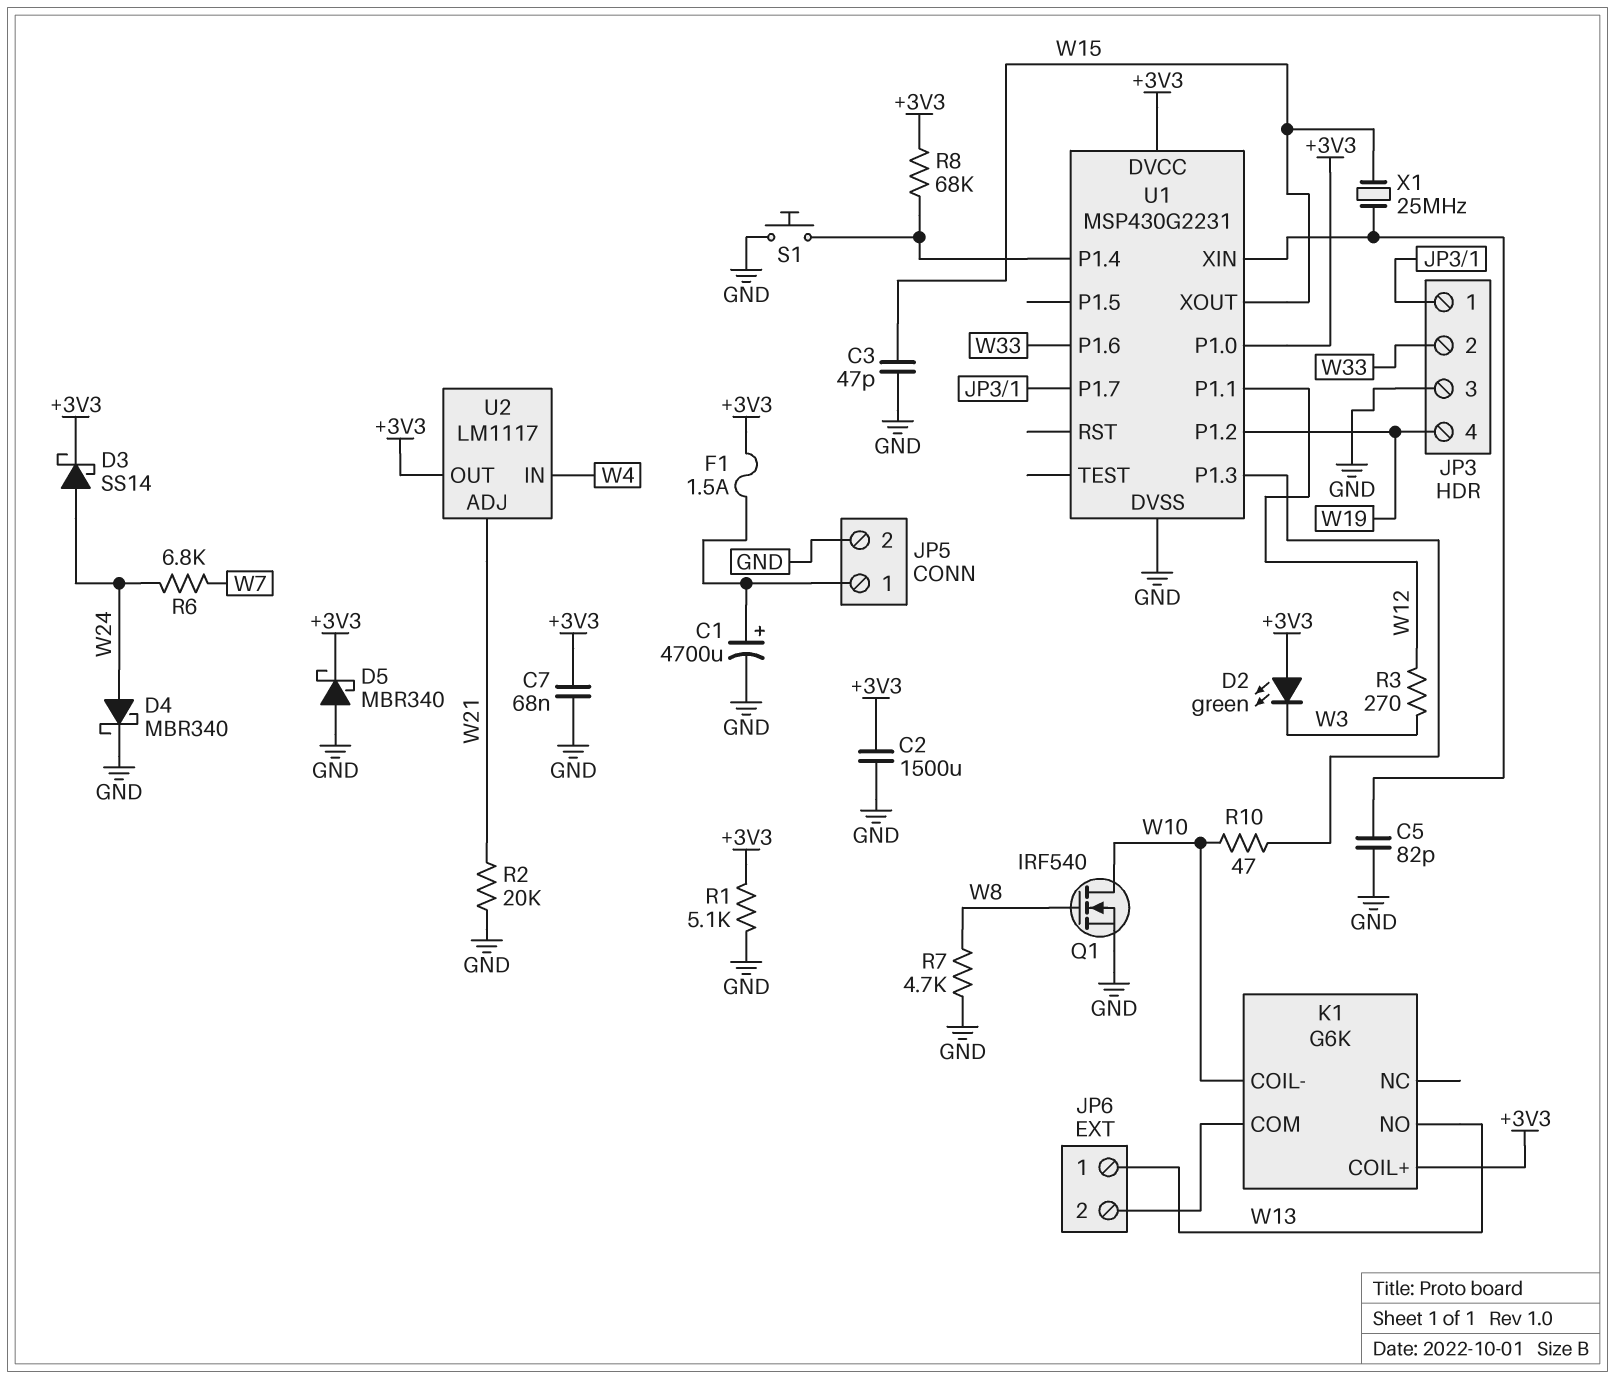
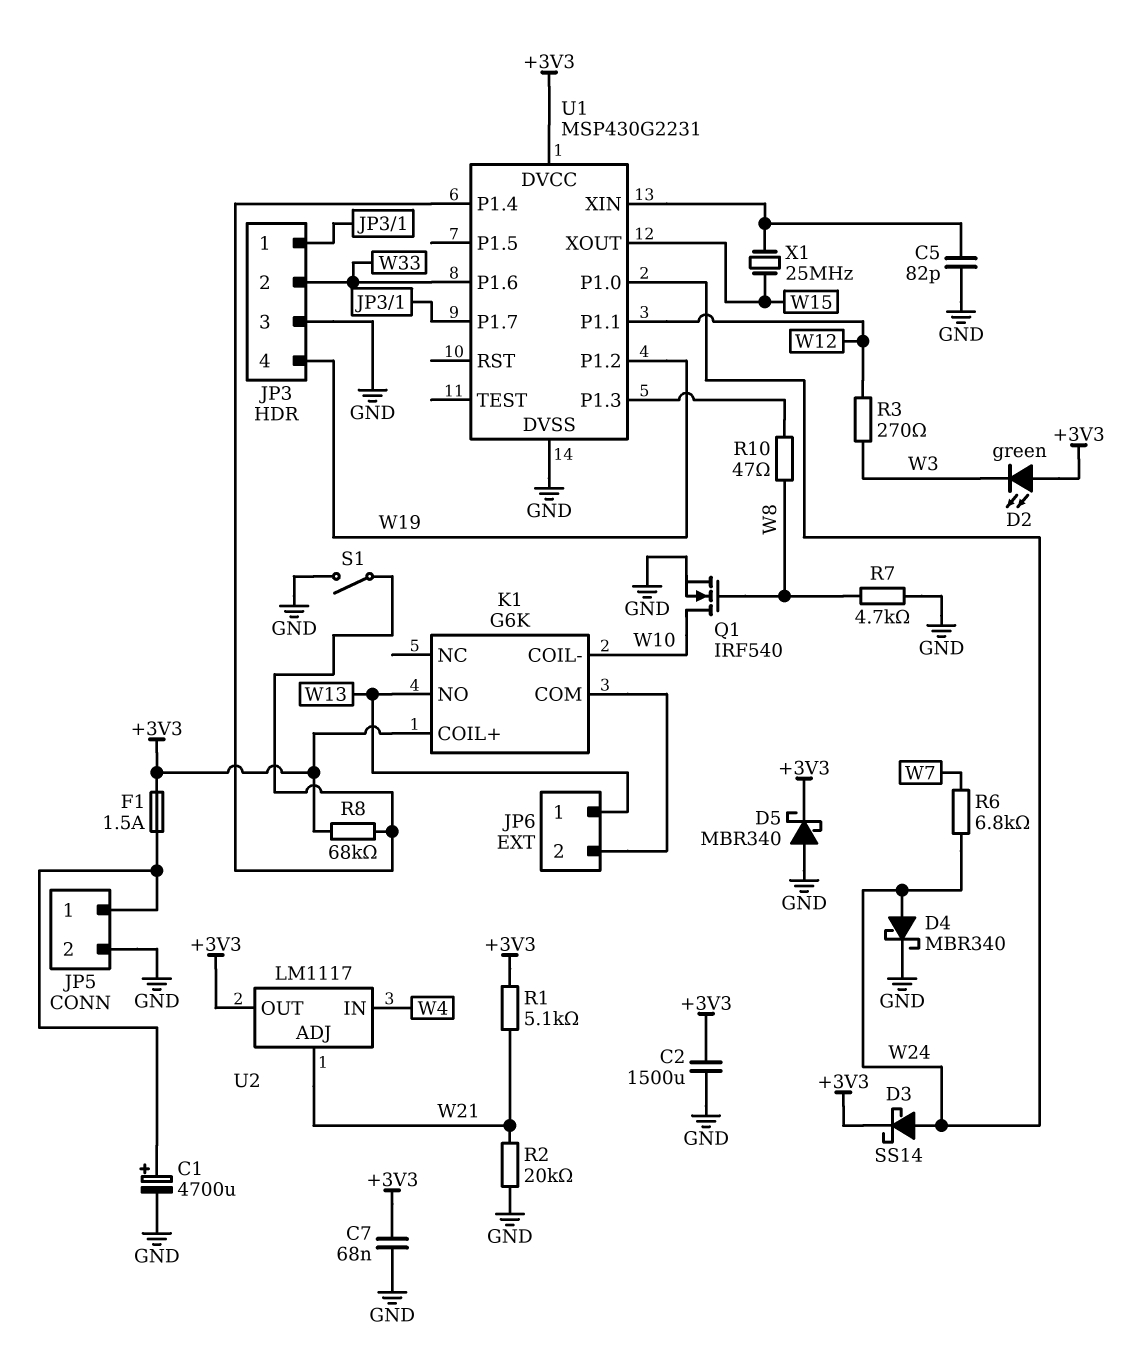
C3: 47pF (GND, W15) -> none
R1: 5.1k (+3V3, GND) -> 5.1k (+3V3, W21)
R10: 47 (U1/P1.3, W10) -> 47 (U1/P1.3, W8)
S1: button (GND, U1/P1.4) -> switch (GND, U1/P1.4)
U1 pin P1.0: +3V3 -> W24

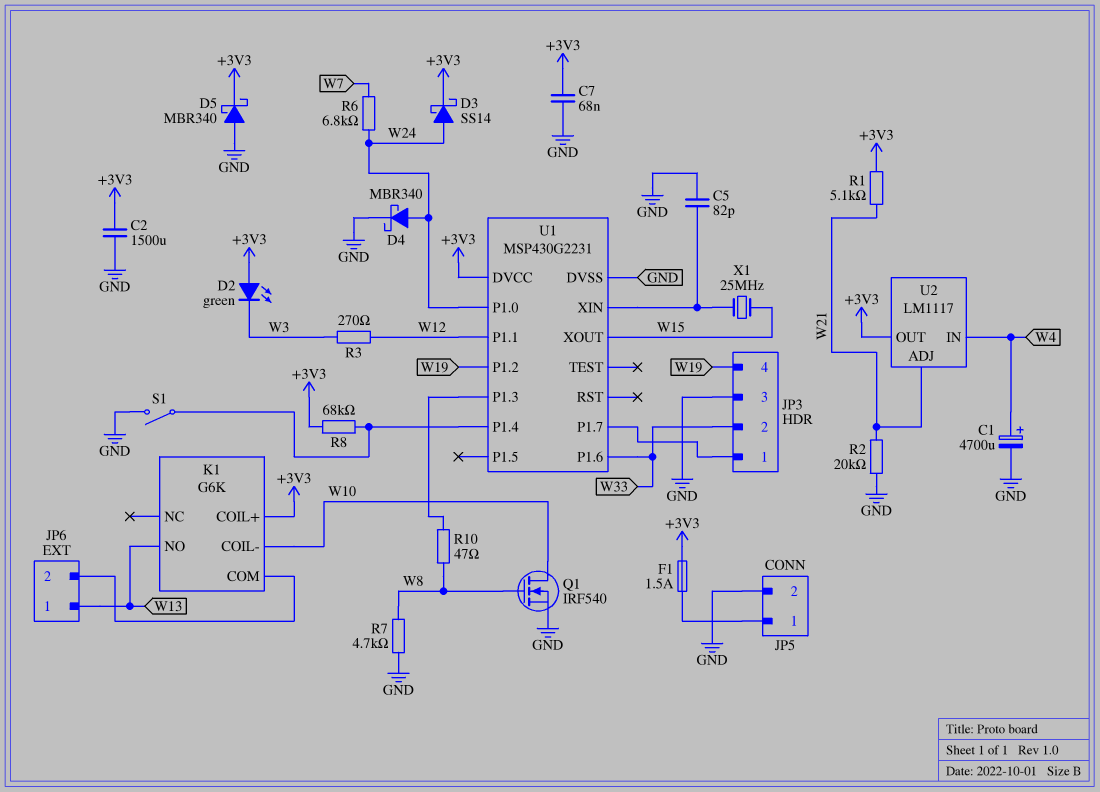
C1: 4700uF (plus JP5/1, minus GND) -> 4700uF (plus W4, minus GND)

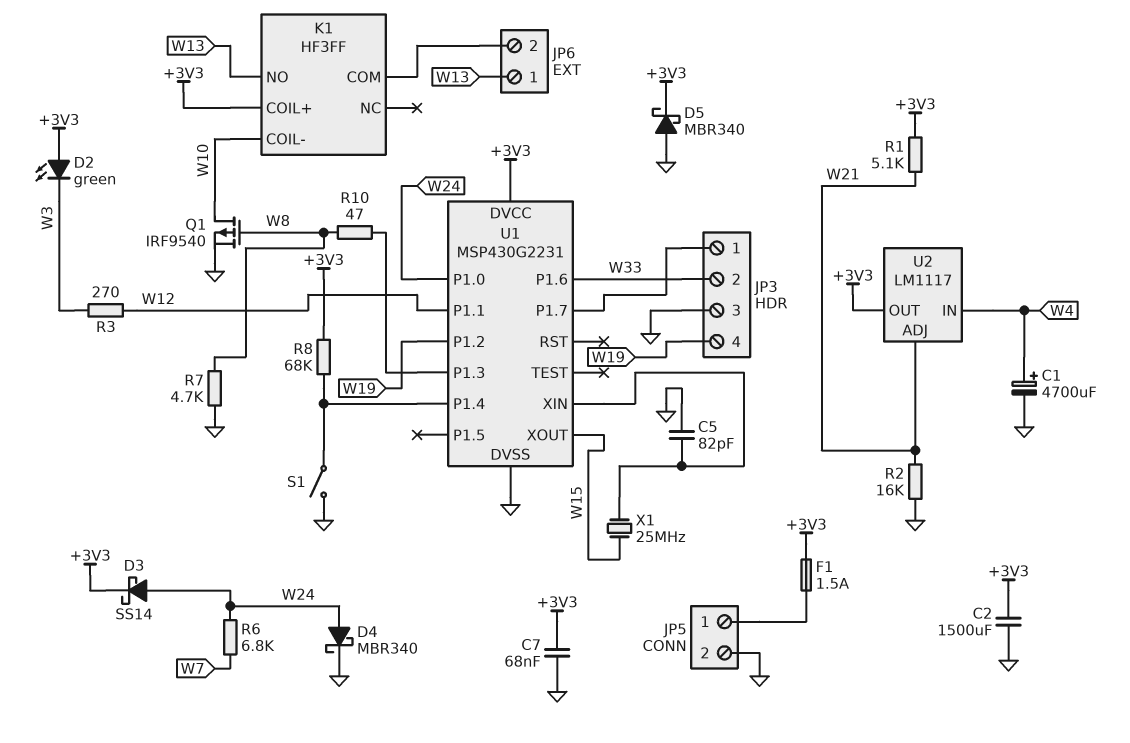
K1: G6K -> HF3FF
Q1: NMOS IRF540 (G W8, D W10, S GND) -> PMOS IRF9540 (G W8, D W10, S GND)
R2: 20k (GND, W21) -> 16k (GND, W21)

